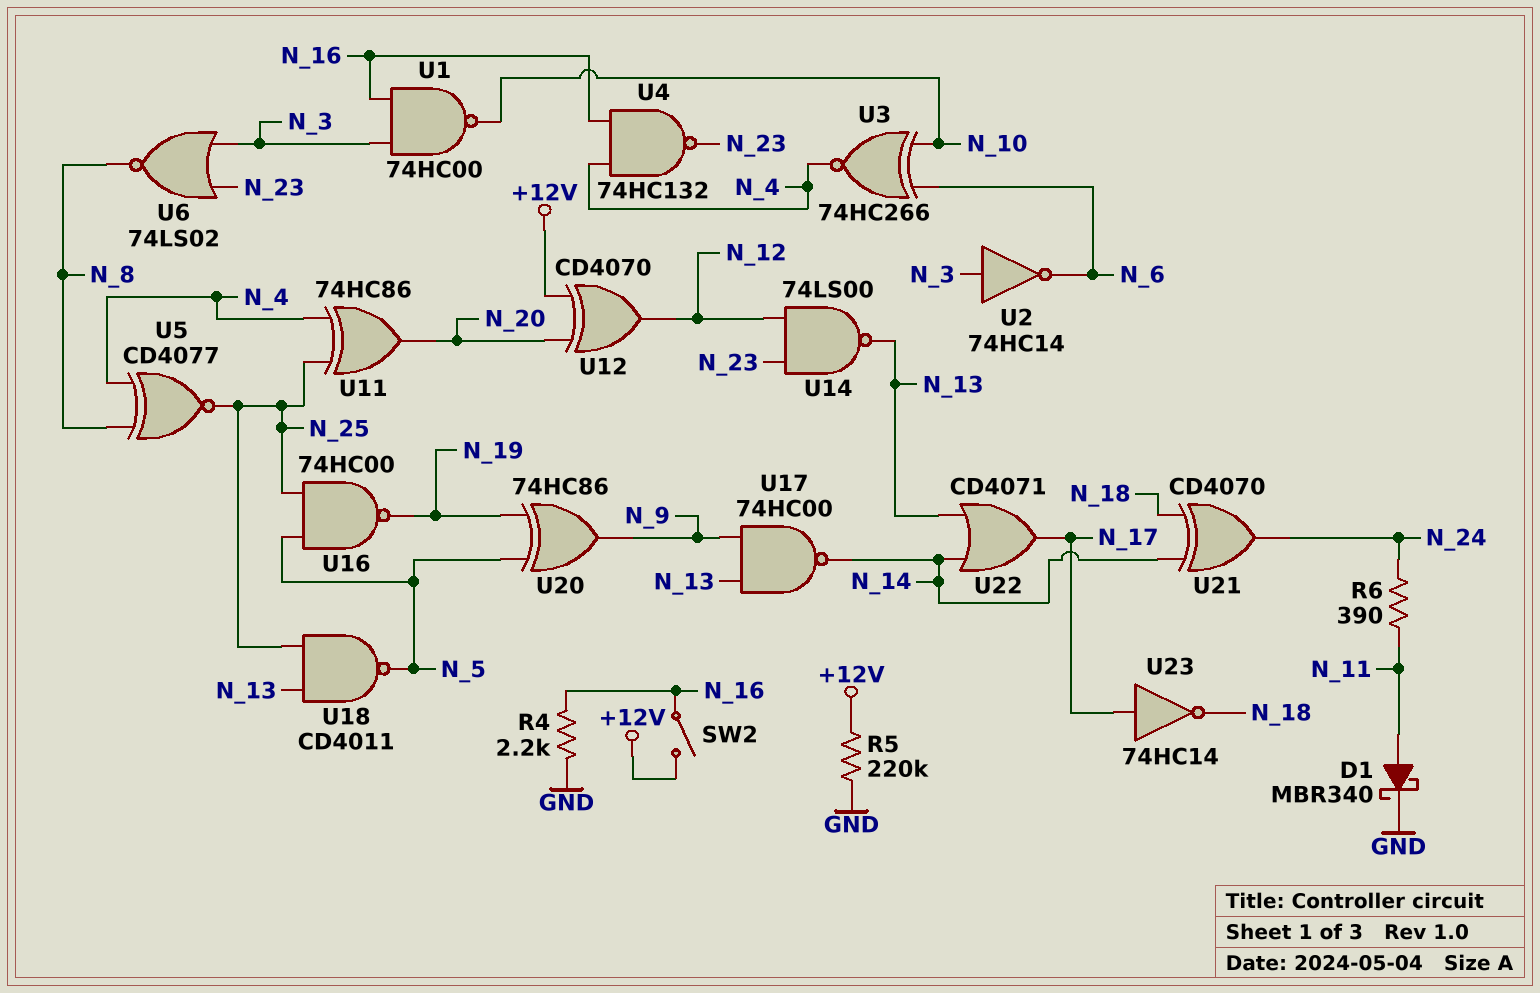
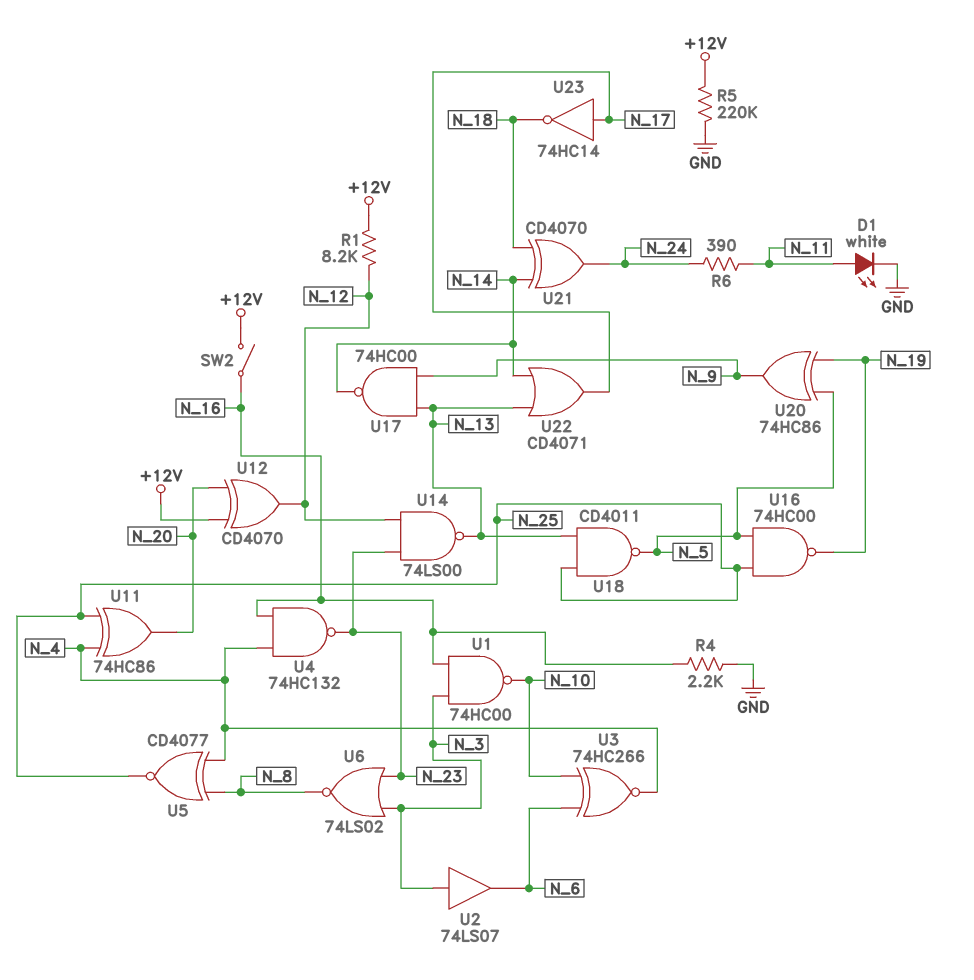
D1: schottky MBR340 (A N_11, K GND) -> LED white (A N_11, K GND)
R1: none -> 8.2k (+12V, N_12)
U2: NOT 74HC14 (in N_3, out N_6) -> buffer 74LS07 (in N_3, out N_6)

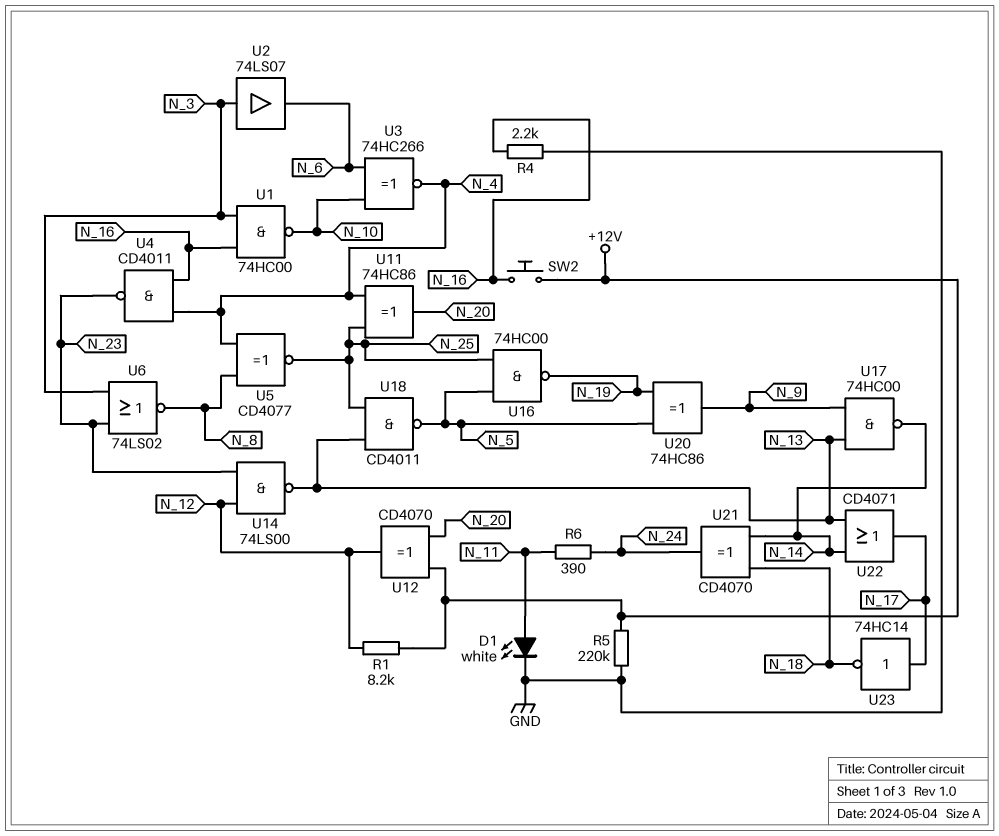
SW2: switch (+12V, N_16) -> button (+12V, N_16)
U4: NAND 74HC132 (in N_4, in N_16, out N_23) -> NAND CD4011 (in N_4, in N_16, out N_23)

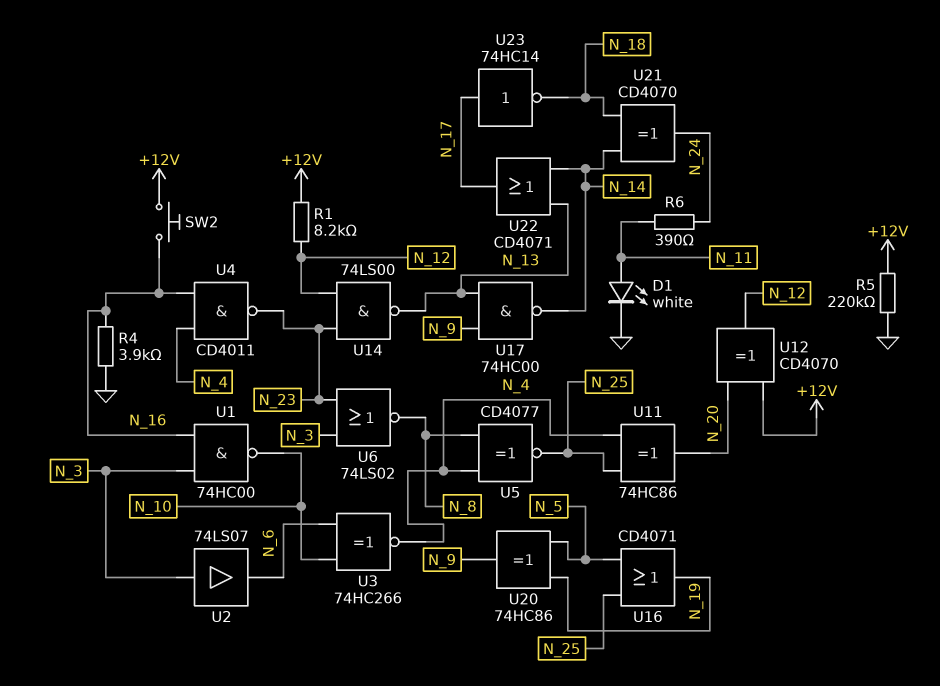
R4: 2.2k (GND, N_16) -> 3.9k (GND, N_16)
U16: NAND 74HC00 (in N_5, in N_25, out N_19) -> OR CD4071 (in N_5, in N_25, out N_19)
U18: NAND CD4011 (in N_13, in N_25, out N_5) -> none

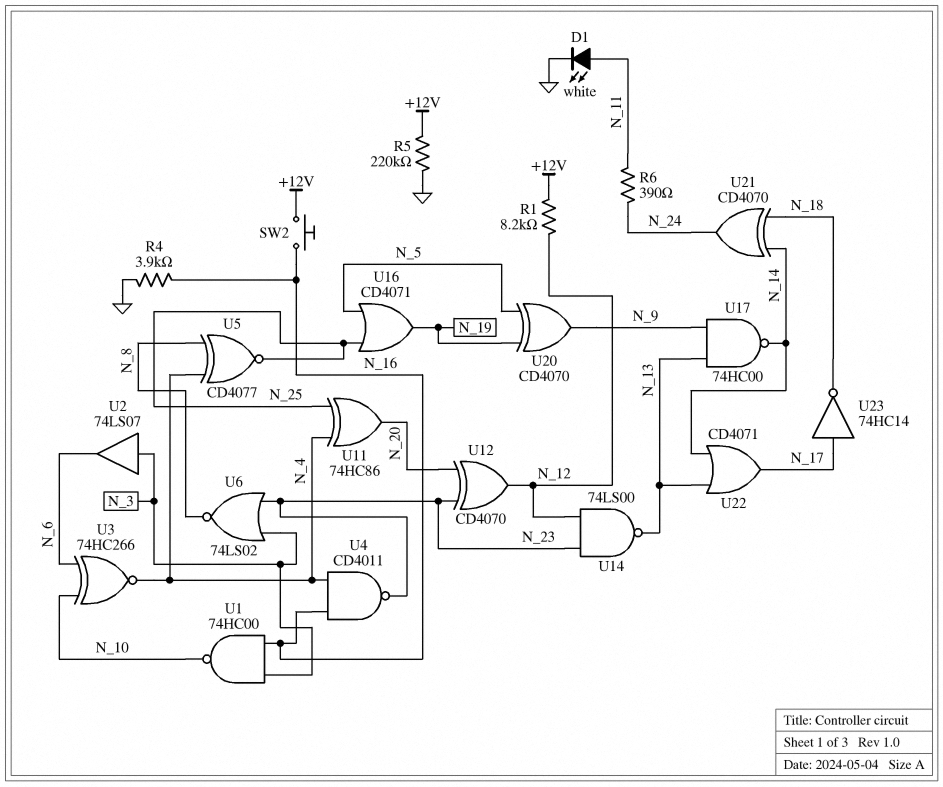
U12: XOR CD4070 (in +12V, in N_20, out N_12) -> XOR CD4070 (in N_20, in N_23, out N_12)
U20: XOR 74HC86 (in N_5, in N_19, out N_9) -> XOR CD4070 (in N_5, in N_19, out N_9)

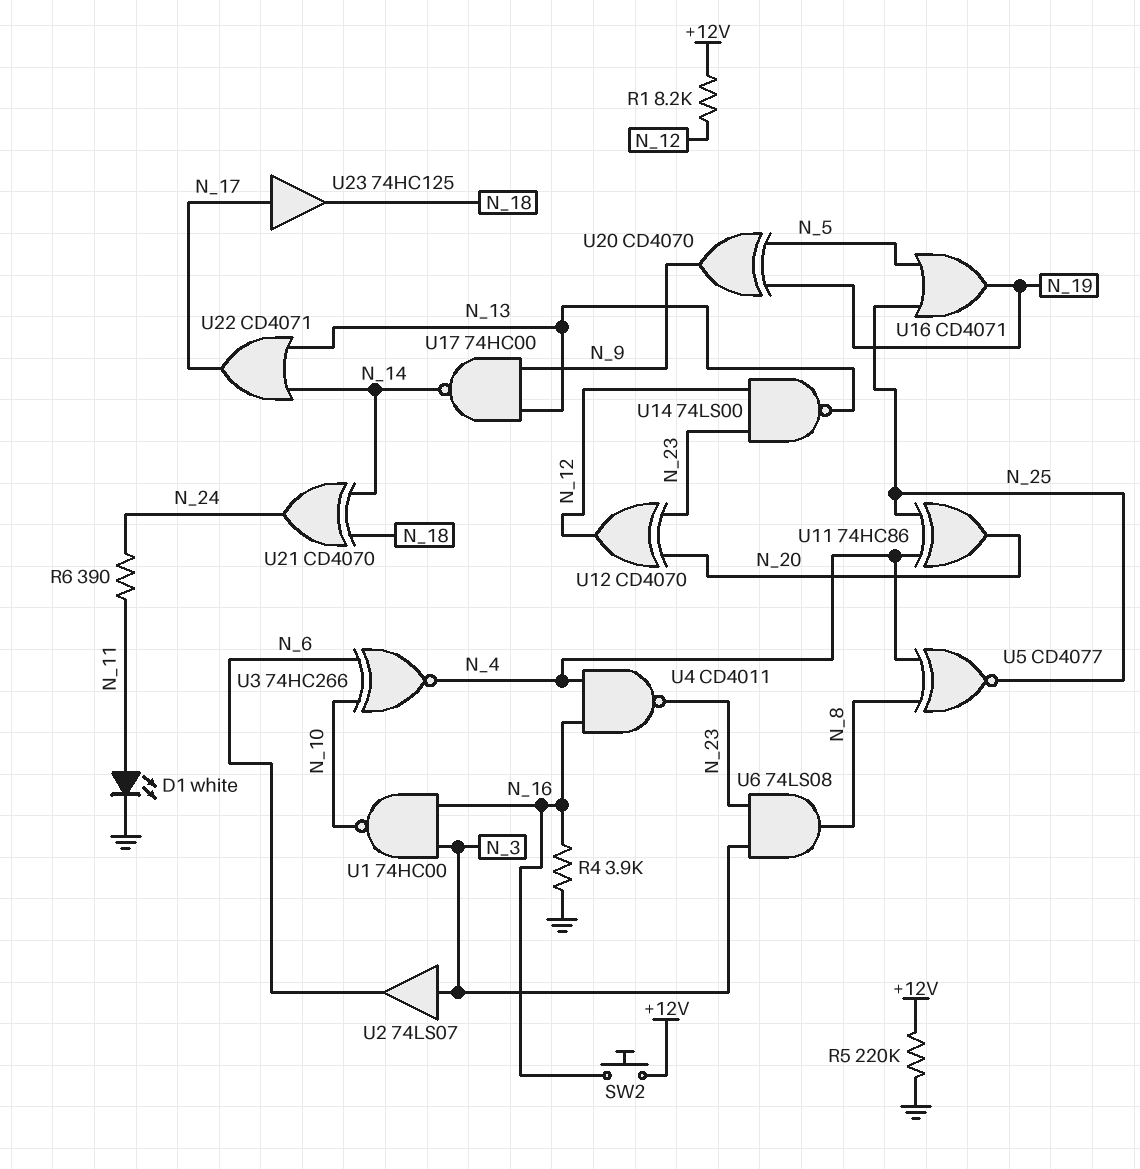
U6: NOR 74LS02 (in N_3, in N_23, out N_8) -> AND 74LS08 (in N_3, in N_23, out N_8)
U23: NOT 74HC14 (in N_17, out N_18) -> buffer 74HC125 (in N_17, out N_18)

